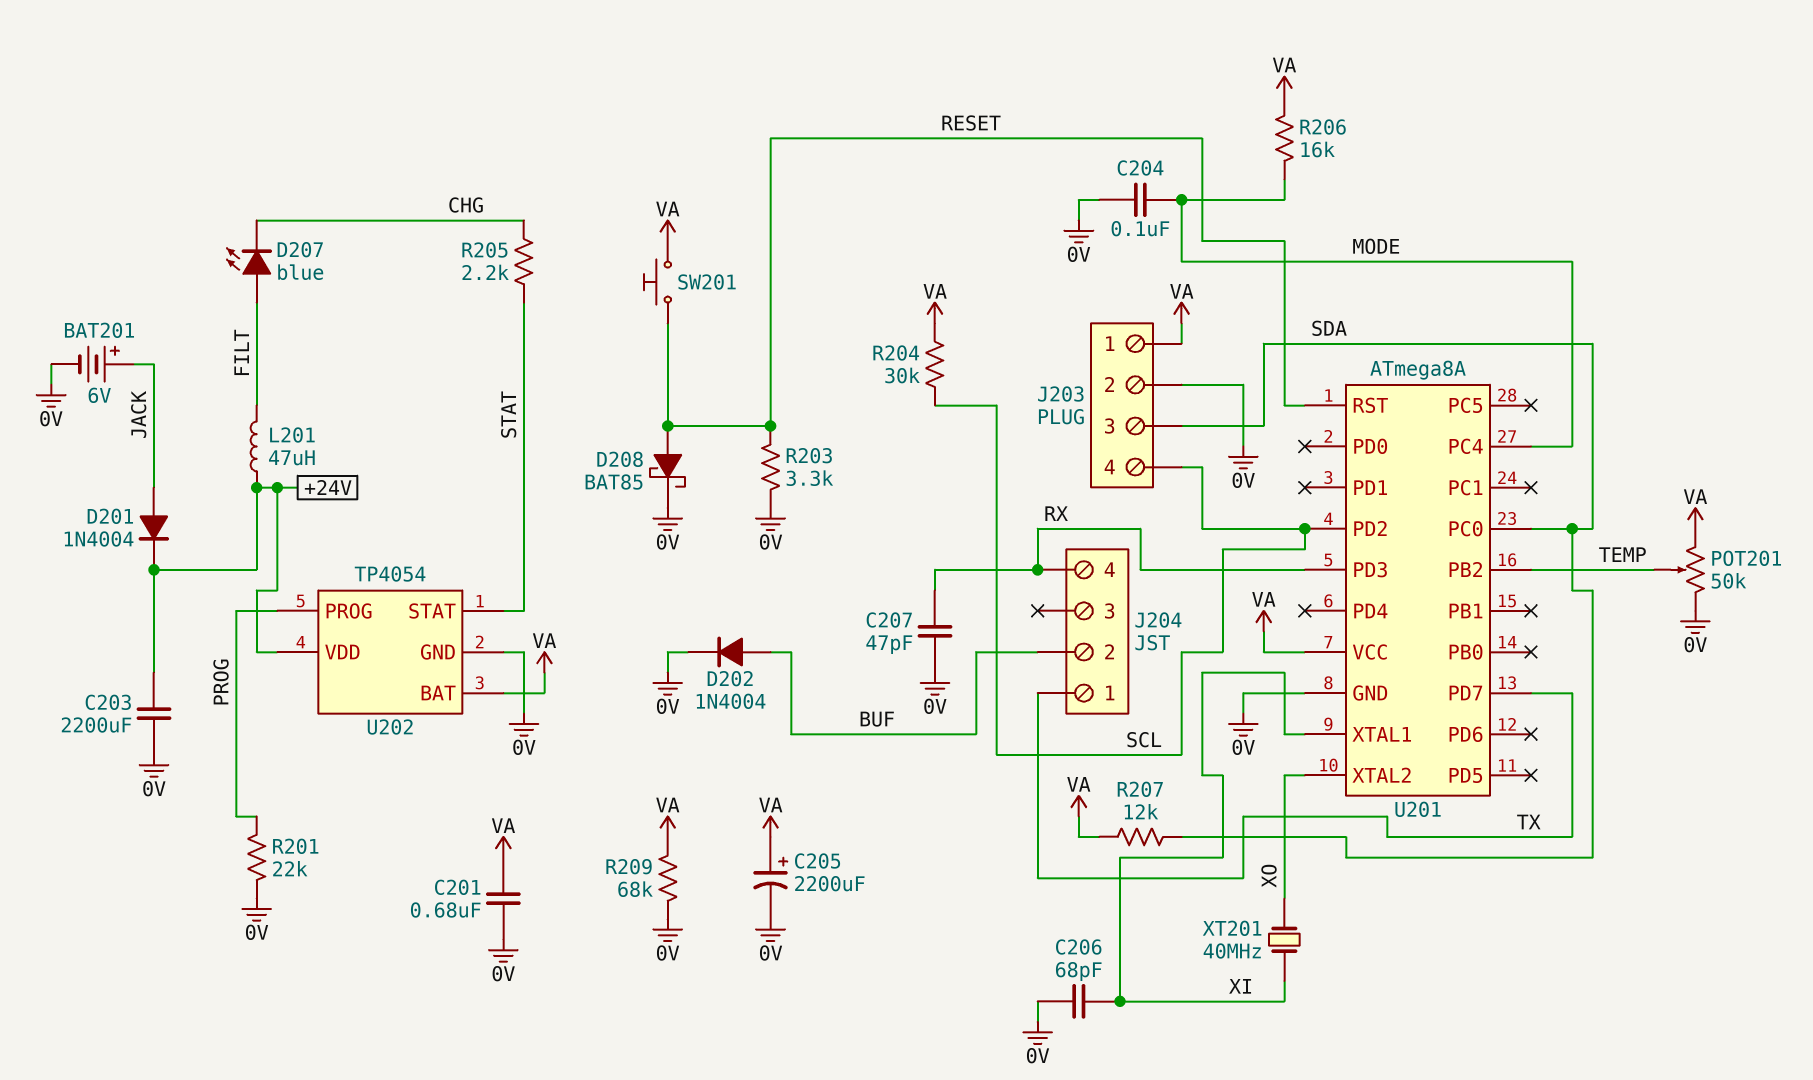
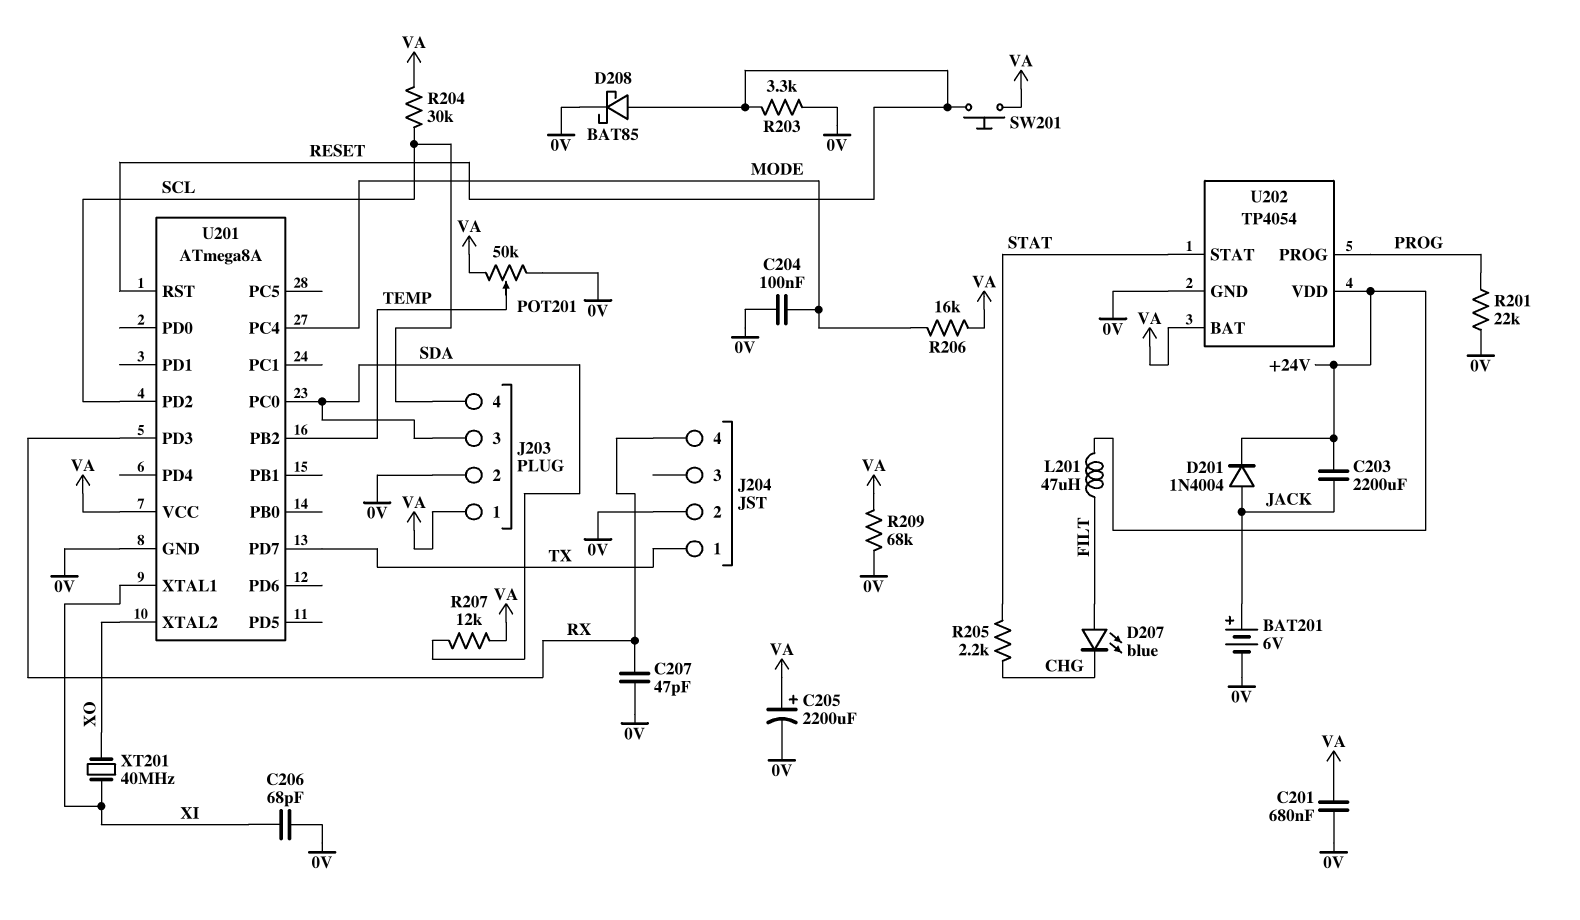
C203: 2200uF (+24V, 0V) -> 2200uF (+24V, JACK)
D202: diode 1N4004 (A BUF, K 0V) -> none
J204 pin 2: BUF -> 0V

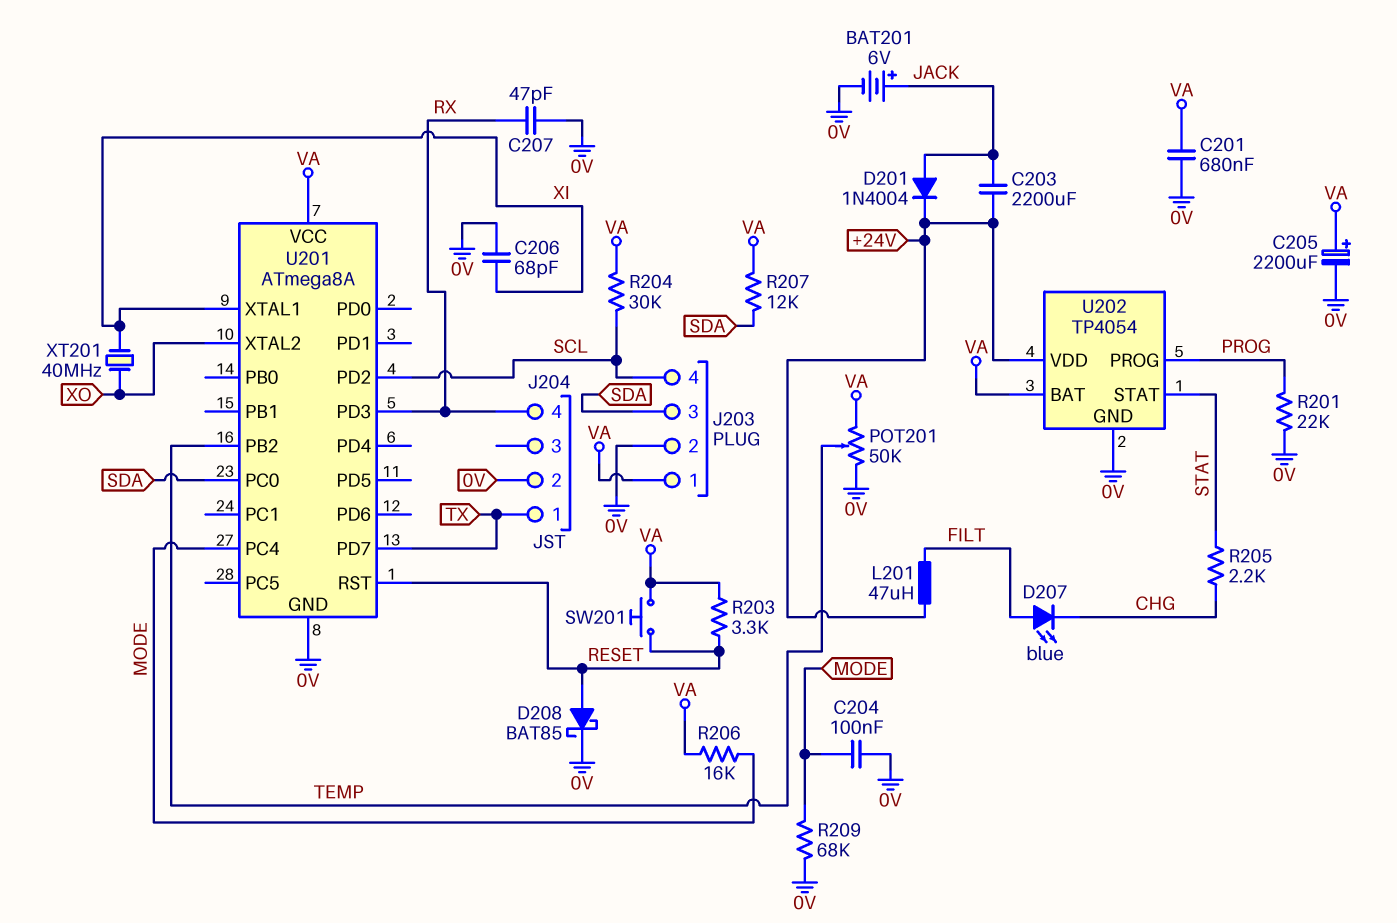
R203: 3.3k (0V, RESET) -> 3.3k (RESET, VA)
R209: 68k (0V, VA) -> 68k (0V, MODE)

